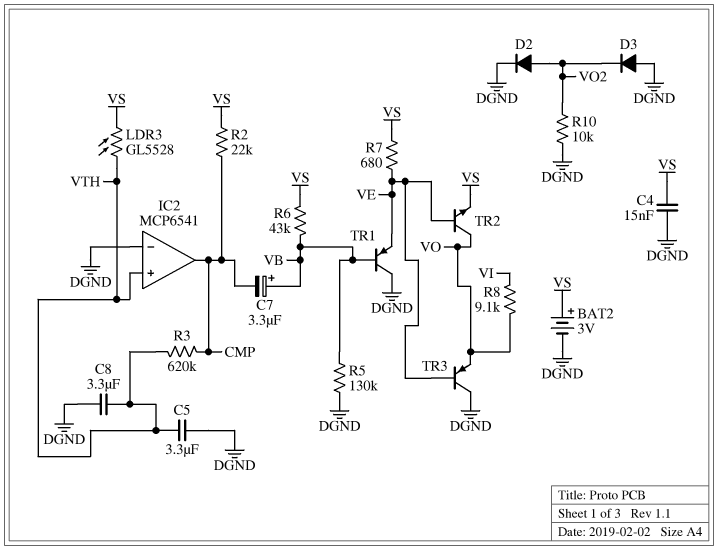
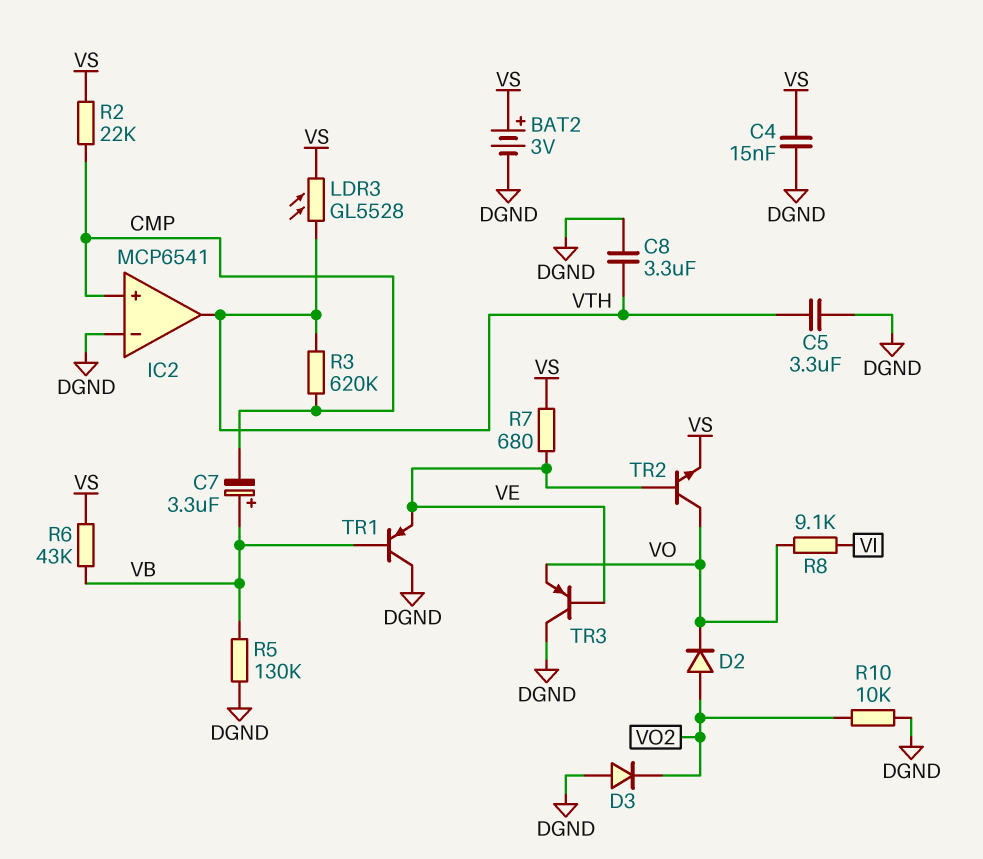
D2: diode (A VO2, K DGND) -> diode (A VO2, K VO)
IC2 pin in+: VTH -> CMP
IC2 pin out: CMP -> VTH

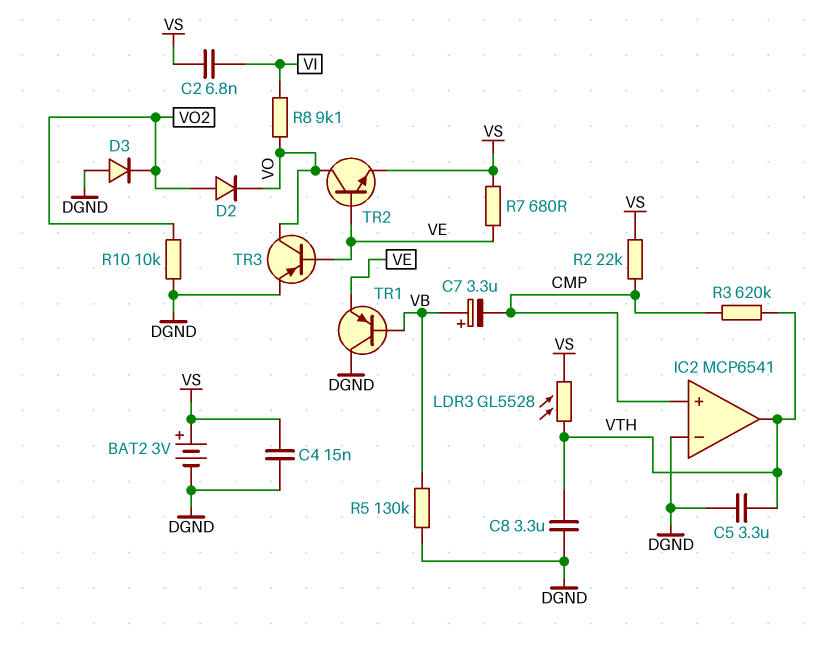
C2: none -> 6.8nF (VI, VS)
R6: 43k (VB, VS) -> none
TR3: PNP (B VE, C DGND, E VO) -> PNP (B VE, C VO, E DGND)

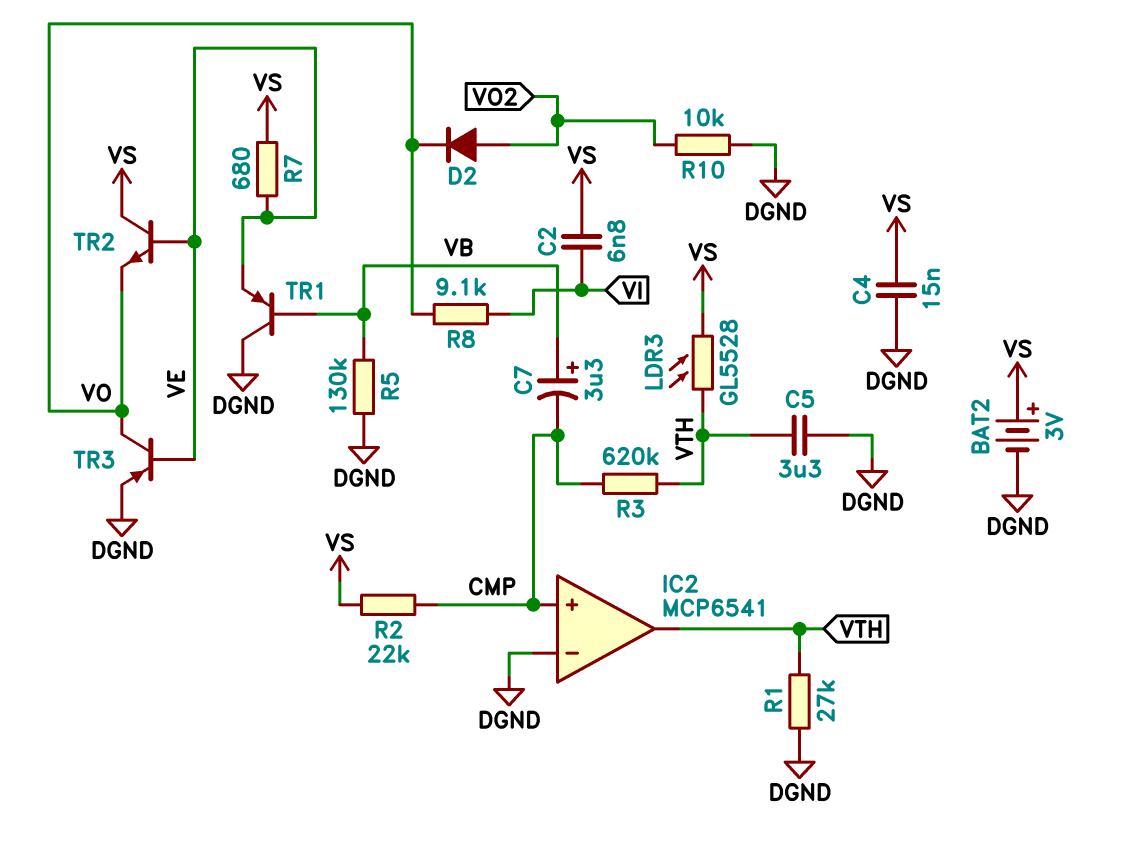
C8: 3.3uF (DGND, VTH) -> none
D3: diode (A DGND, K VO2) -> none
R1: none -> 27k (DGND, VTH)
TR2: NPN (B VE, C VO, E VS) -> NPN (B VE, C VS, E VO)

